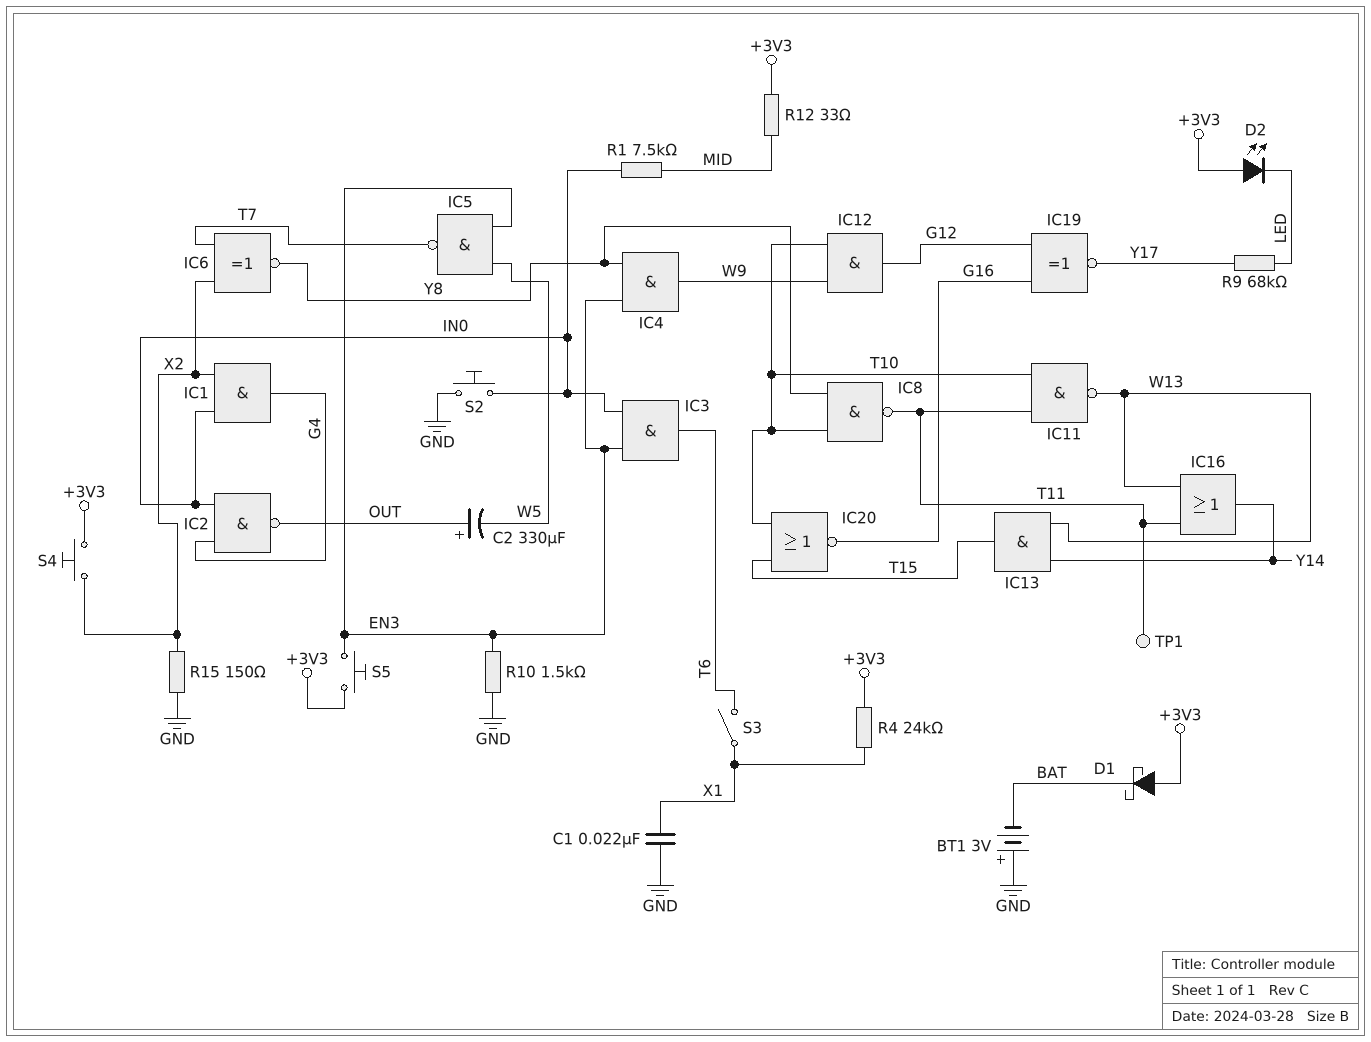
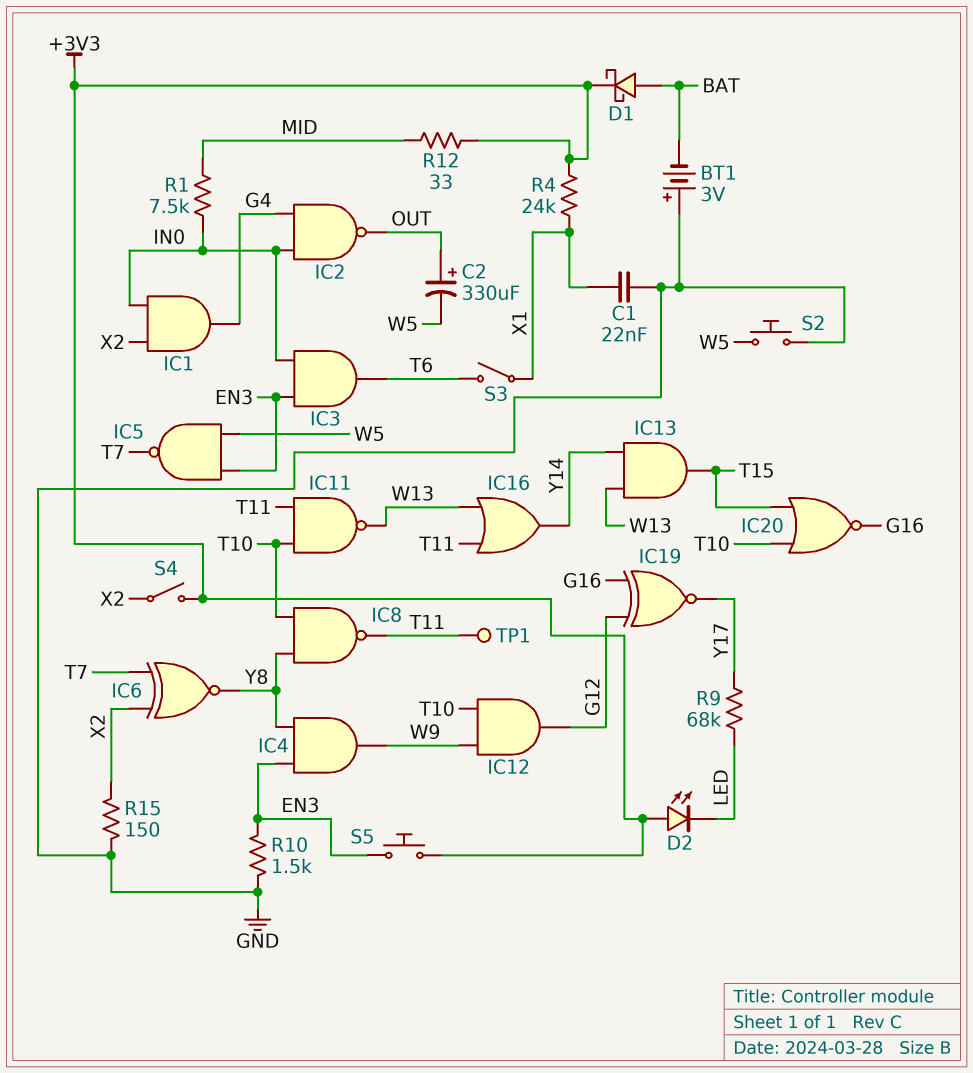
D1: schottky (A +3V3, K BAT) -> schottky (A BAT, K +3V3)
S2: button (GND, IN0) -> button (GND, W5)
S4: button (+3V3, X2) -> switch (+3V3, X2)

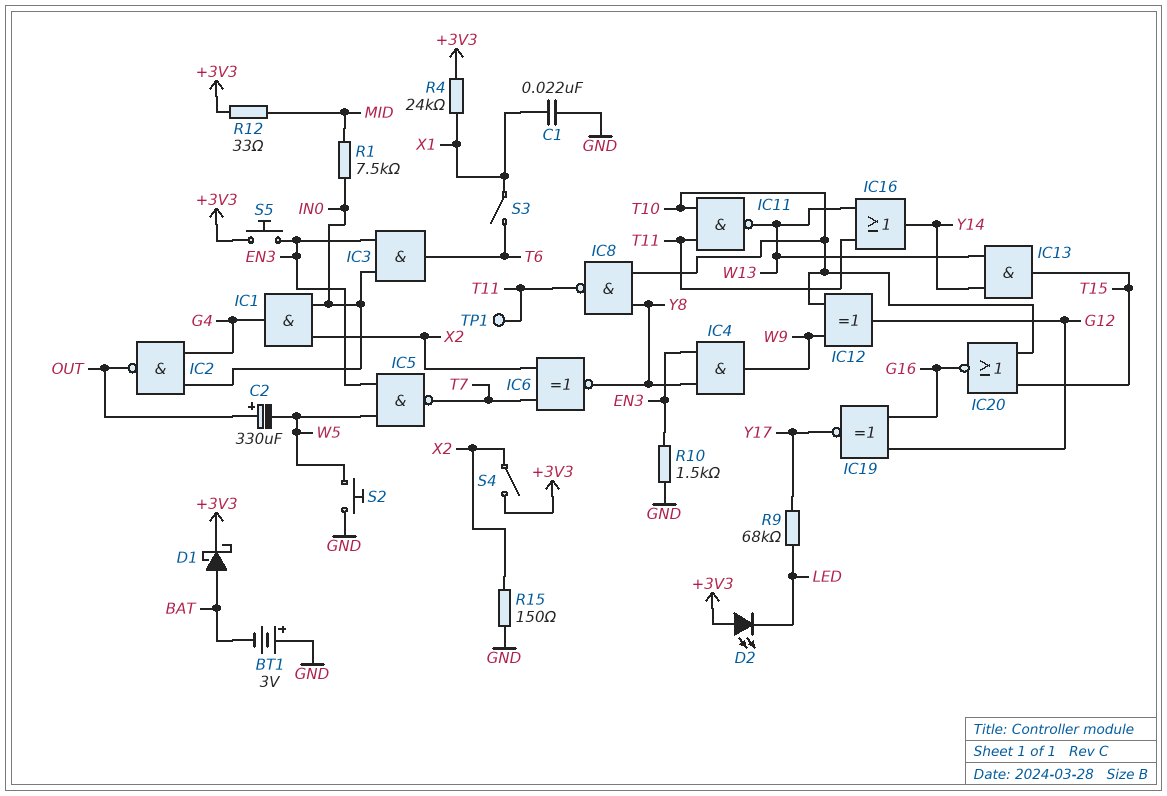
IC12: AND (in T10, in W9, out G12) -> XOR (in T10, in W9, out G12)

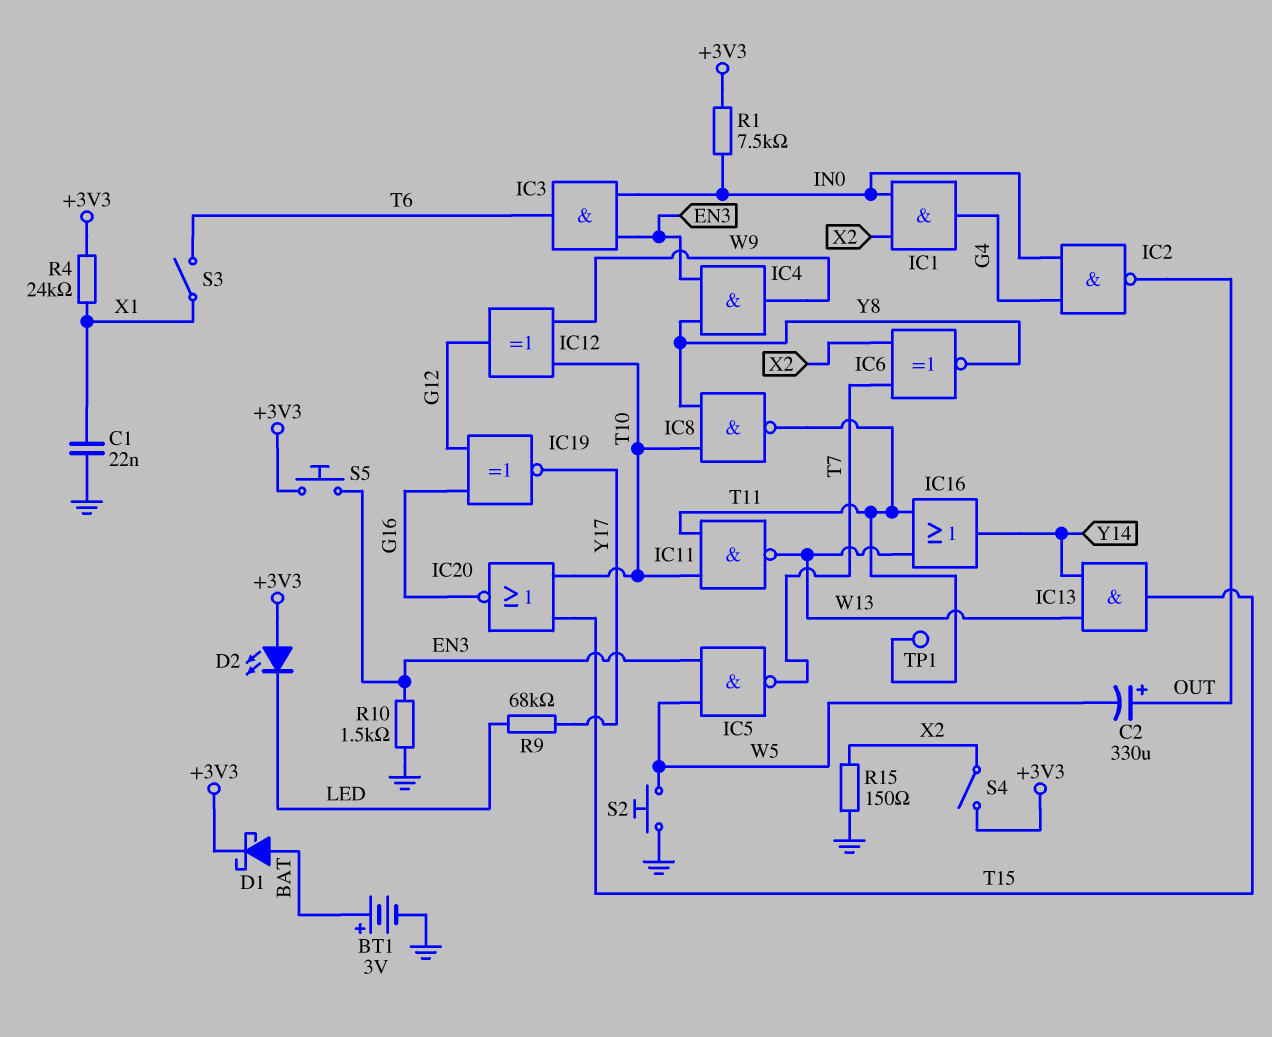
BT1: 3V (plus GND, minus BAT) -> 3V (plus BAT, minus GND)
R1: 7.5k (IN0, MID) -> 7.5k (+3V3, IN0)
R12: 33 (+3V3, MID) -> none

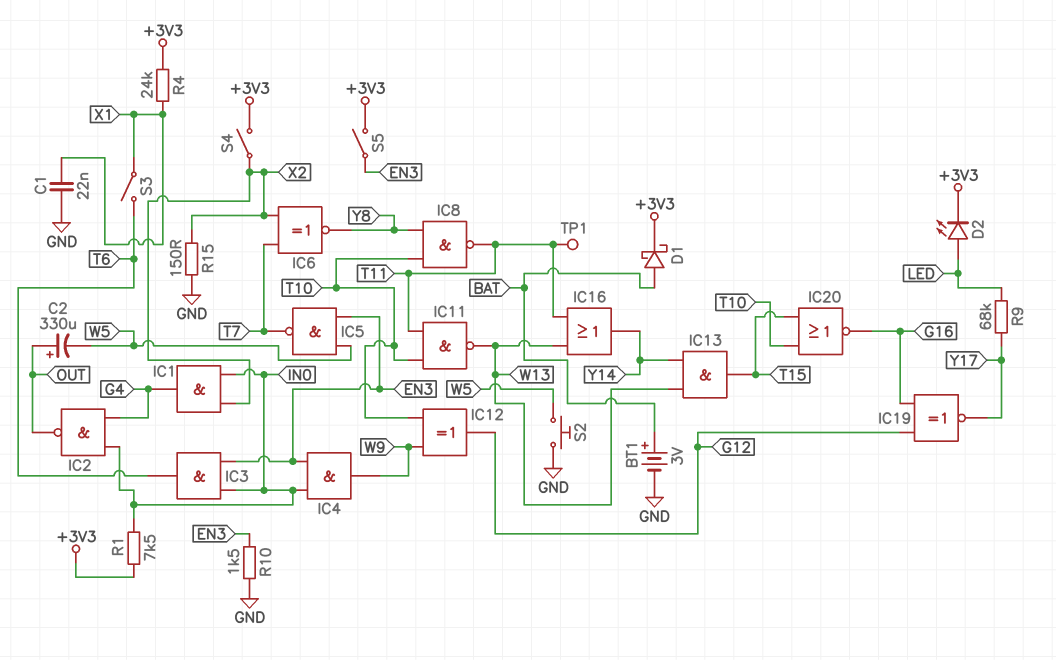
D2: LED (A +3V3, K LED) -> LED (A LED, K +3V3)
IC4: AND (in EN3, in Y8, out W9) -> AND (in EN3, in IN0, out W9)
S5: button (+3V3, EN3) -> switch (+3V3, EN3)

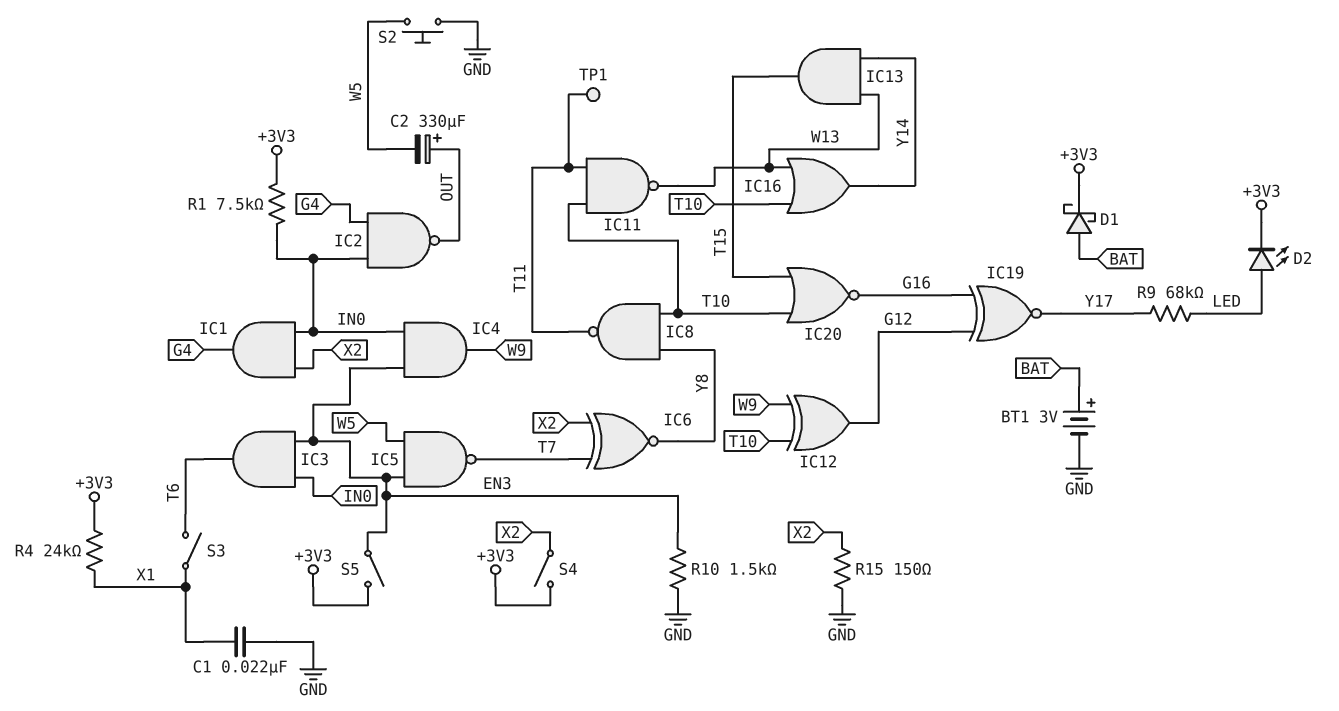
IC16: OR (in T11, in W13, out Y14) -> OR (in T10, in W13, out Y14)

